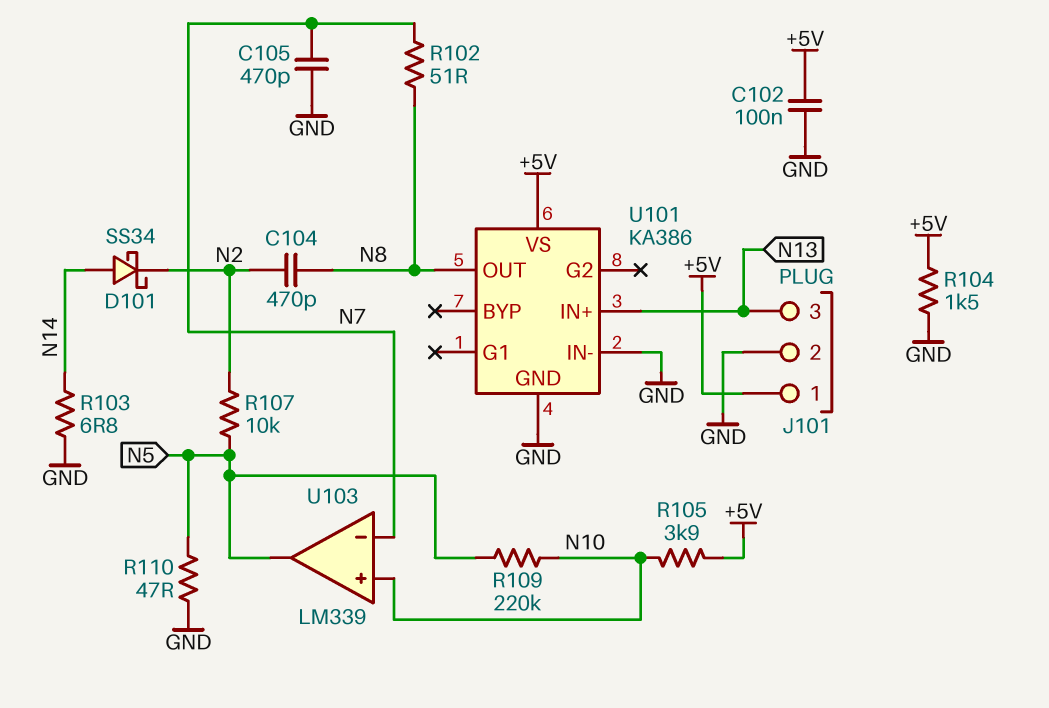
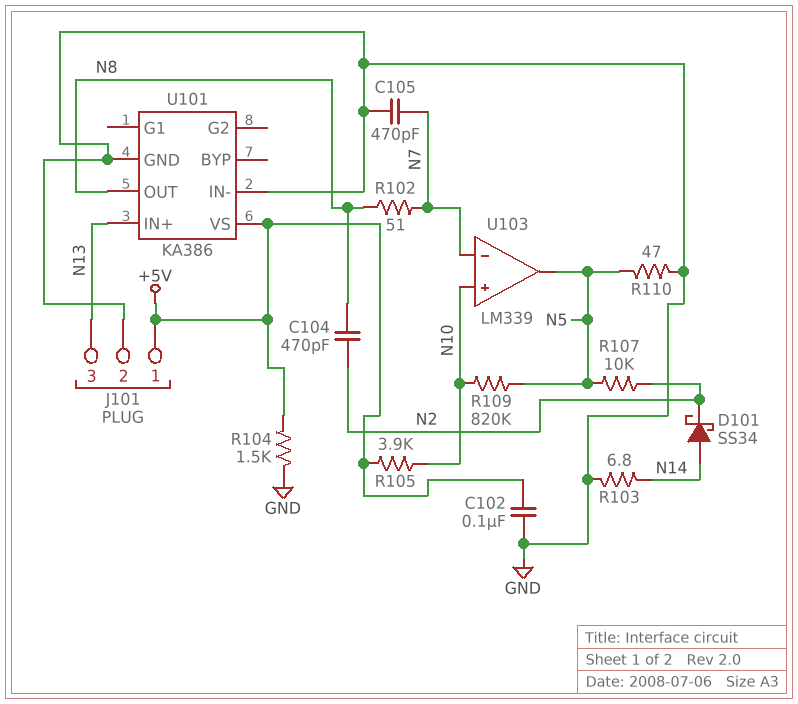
R109: 220k (N5, N10) -> 820k (N5, N10)

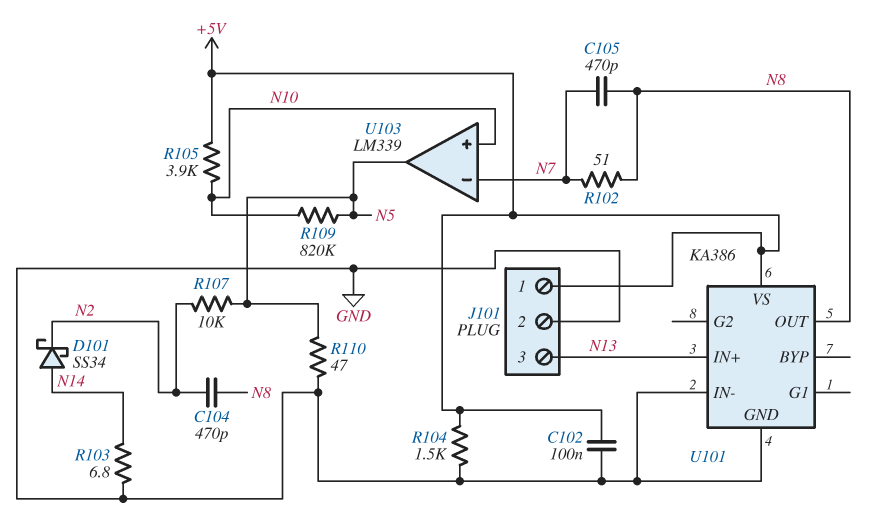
C105: 470pF (GND, N7) -> 470pF (N7, N8)

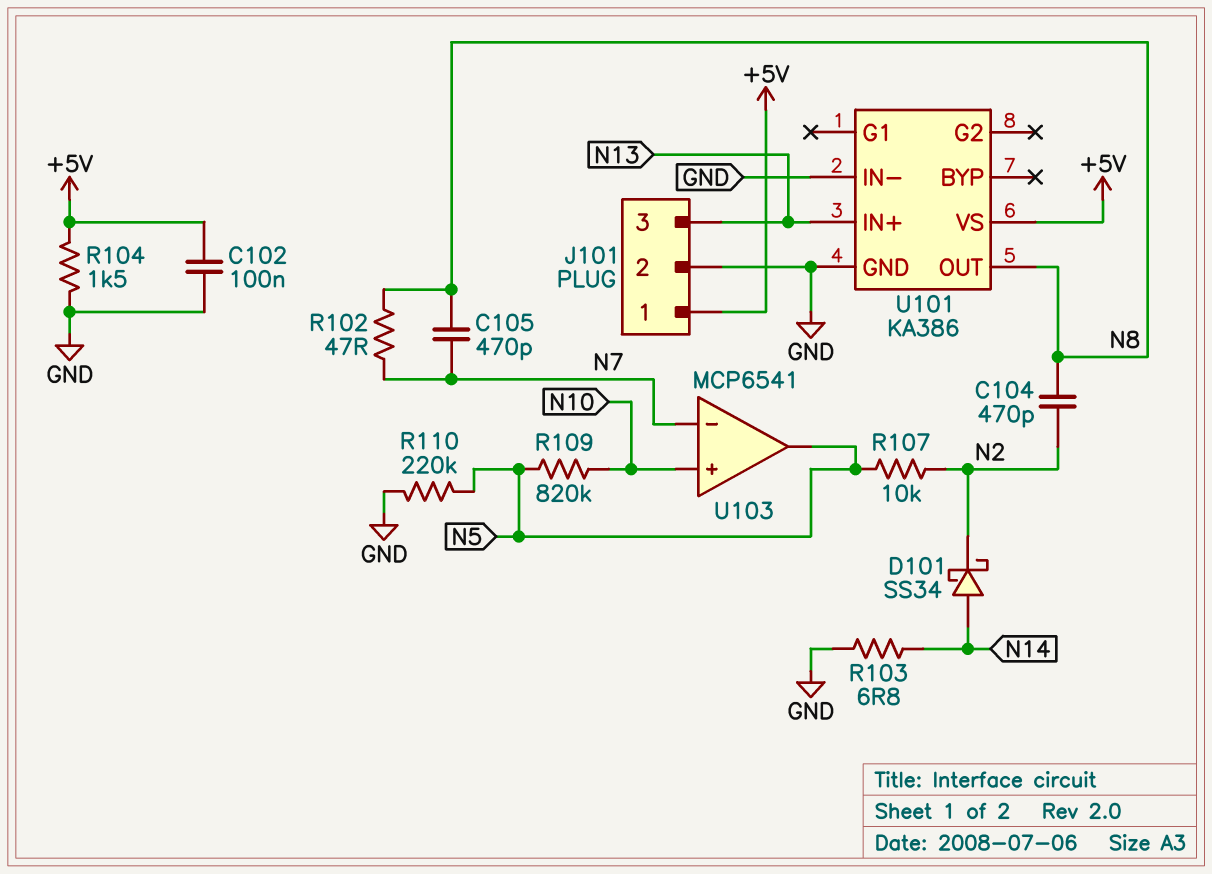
R102: 51 (N7, N8) -> 47 (N7, N8)
R105: 3.9k (+5V, N10) -> none
R110: 47 (GND, N5) -> 220k (GND, N5)
U103: LM339 -> MCP6541

